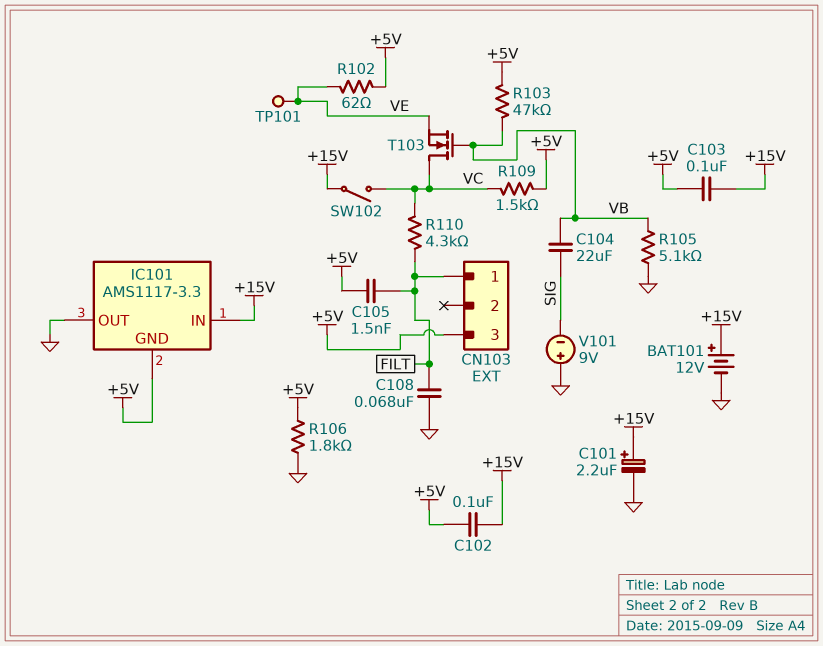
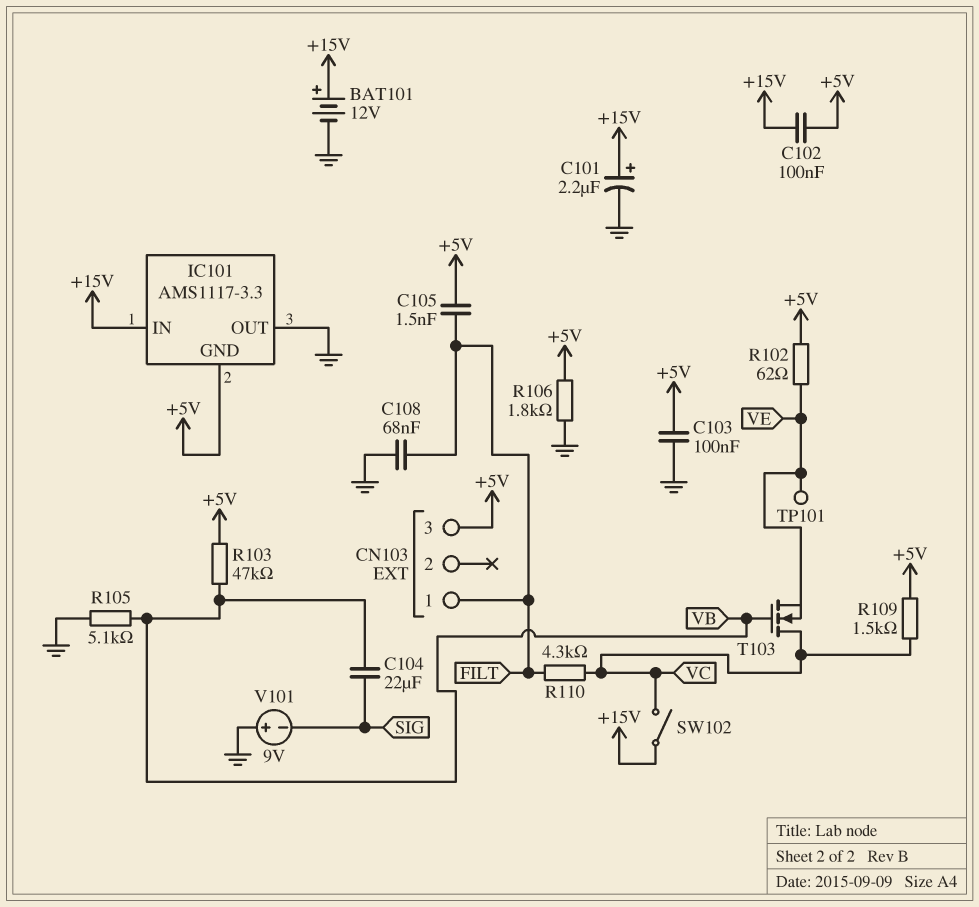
C103: 100nF (+5V, +15V) -> 100nF (+5V, GND)

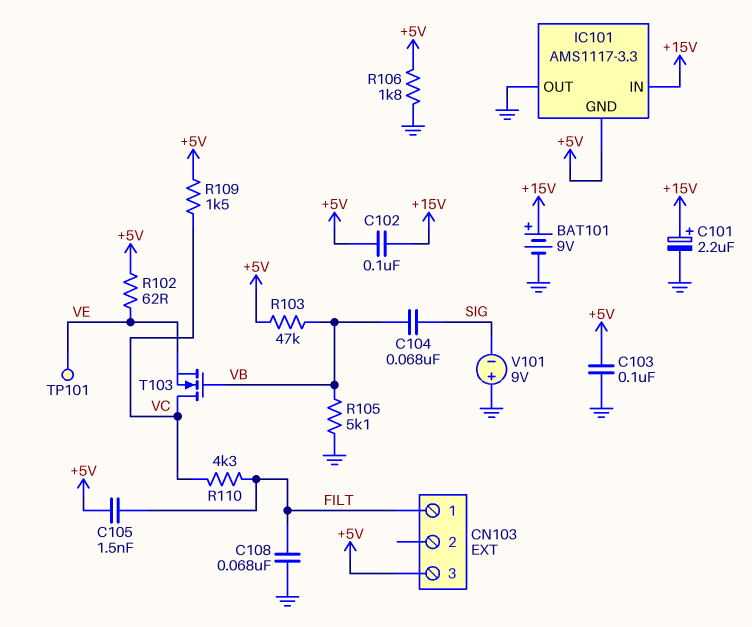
BAT101: 12V (plus +15V, minus GND) -> 9V (plus +15V, minus GND)
C104: 22uF (SIG, VB) -> 68nF (SIG, VB)
SW102: switch (+15V, VC) -> none

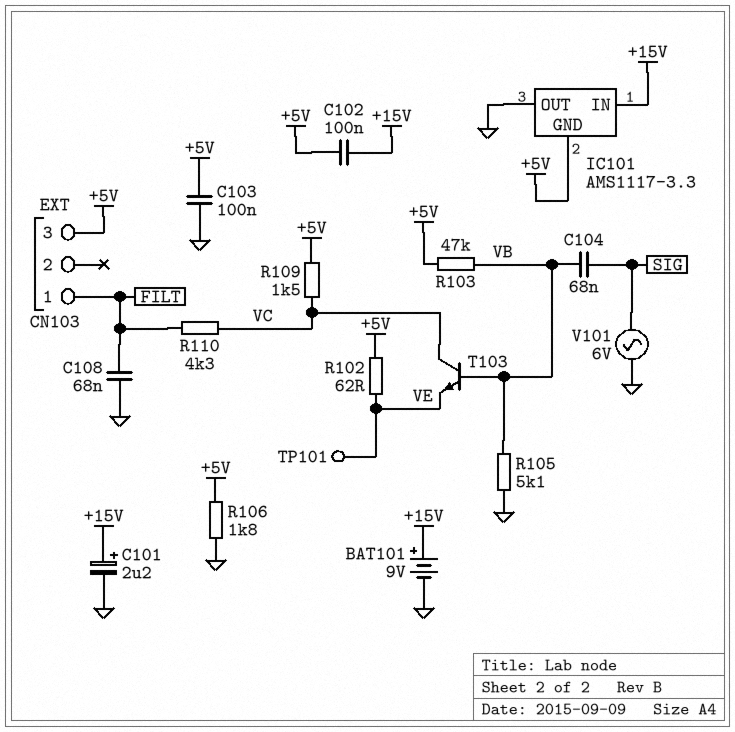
C105: 1.5nF (+5V, FILT) -> none
T103: NMOS (G VB, D VC, S VE) -> NPN (B VB, C VC, E VE)
V101: 9V (plus GND, minus SIG) -> AC 6V (GND, SIG)

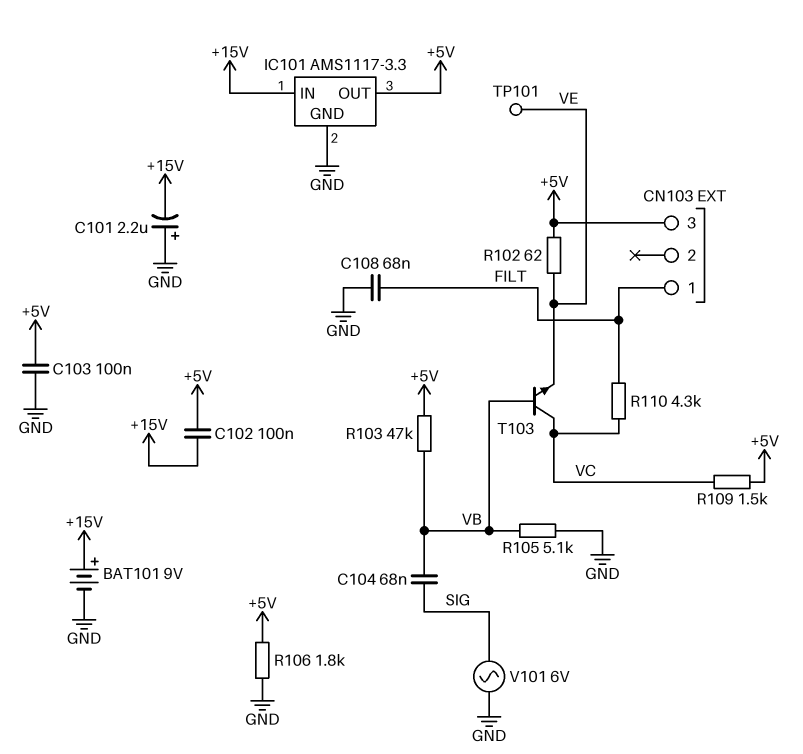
C101: 2.2uF (plus +15V, minus GND) -> 2.2uF (plus GND, minus +15V)
IC101 pin GND: +5V -> GND
IC101 pin OUT: GND -> +5V

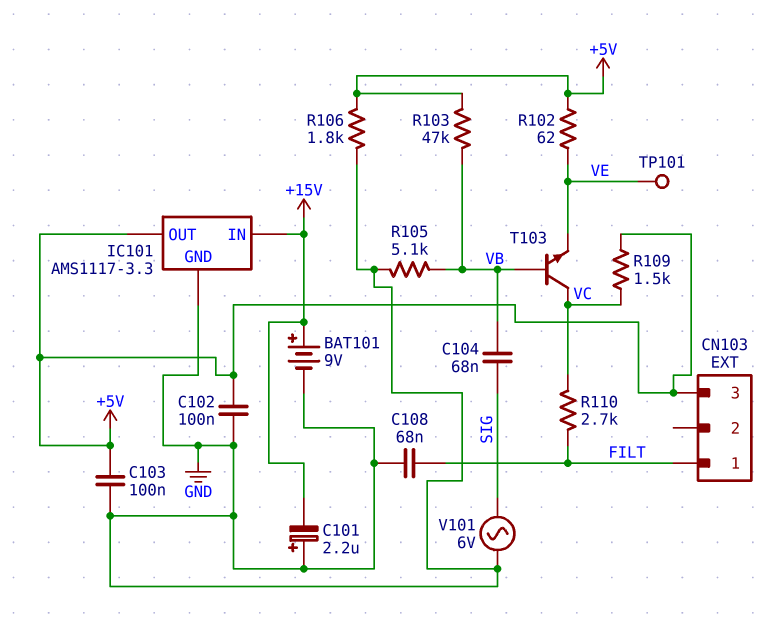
C102: 100nF (+5V, +15V) -> 100nF (+5V, GND)
R110: 4.3k (FILT, VC) -> 2.7k (FILT, VC)

